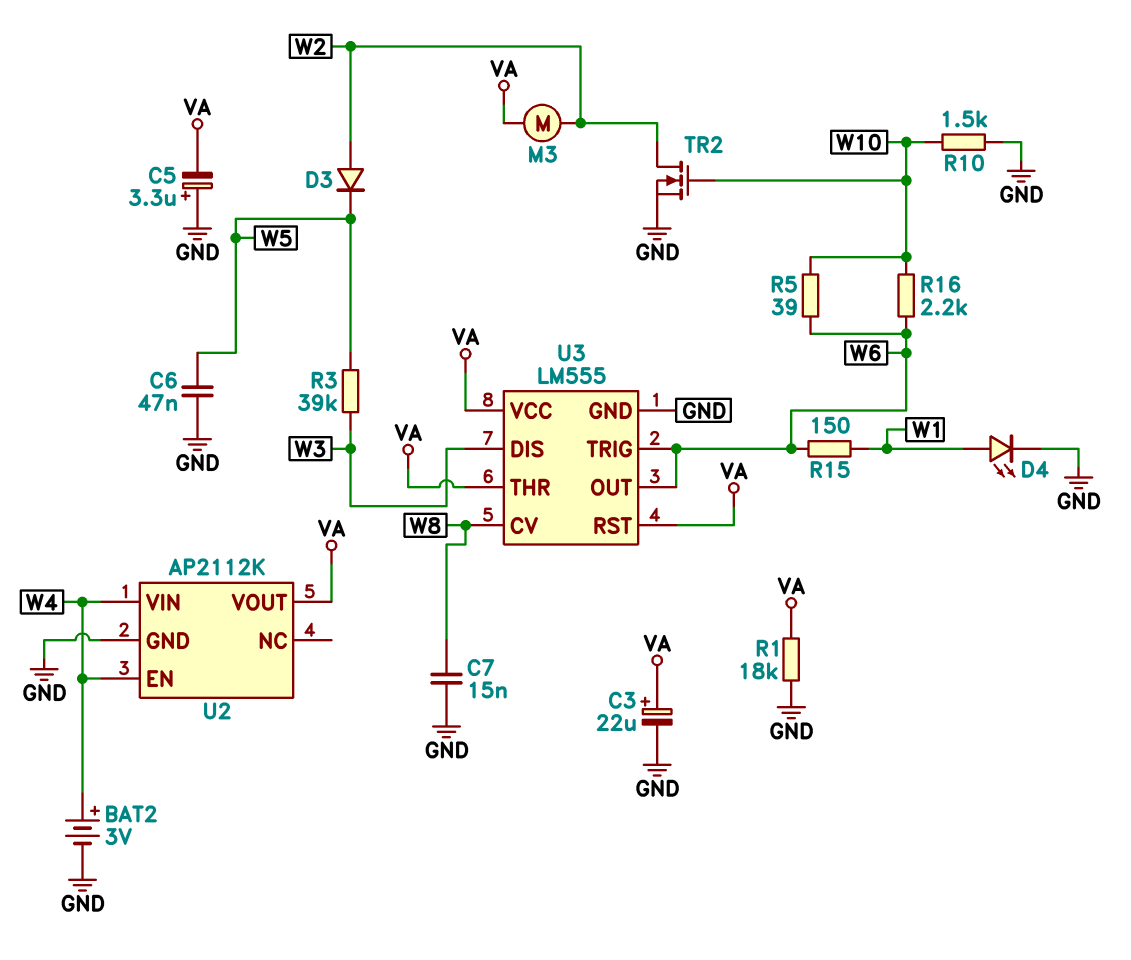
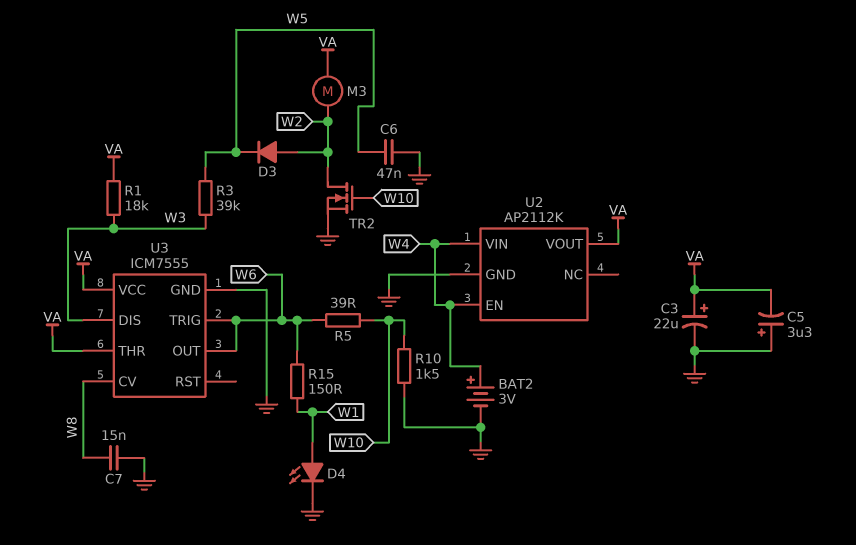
R1: 18k (GND, VA) -> 18k (VA, W3)
R16: 2.2k (W6, W10) -> none
U3: LM555 -> ICM7555
U3 pin RST: VA -> none

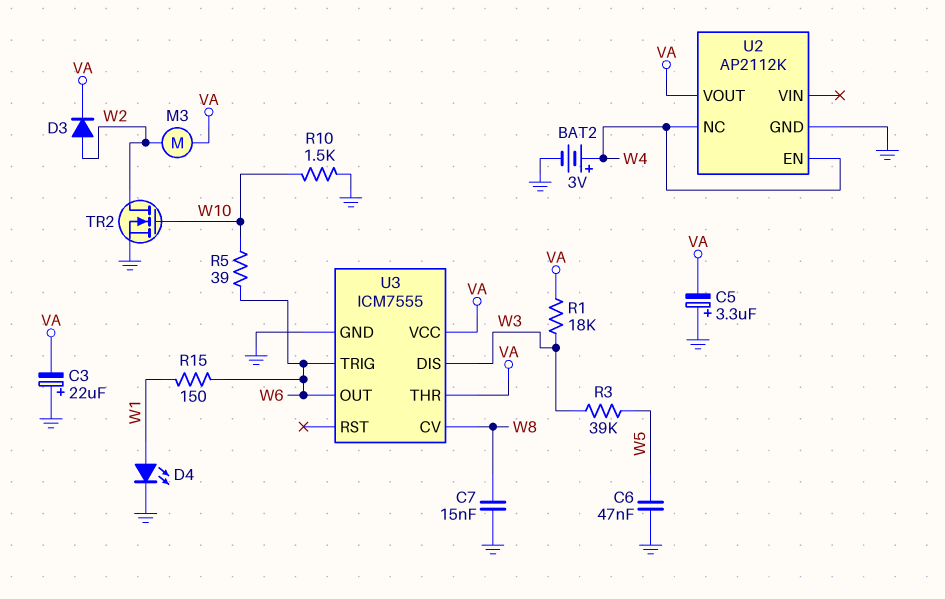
C3: 22uF (plus VA, minus GND) -> 22uF (plus GND, minus VA)
D3: diode (A W2, K W5) -> diode (A W2, K VA)
U2 pin NC: none -> W4
U2 pin VIN: W4 -> none

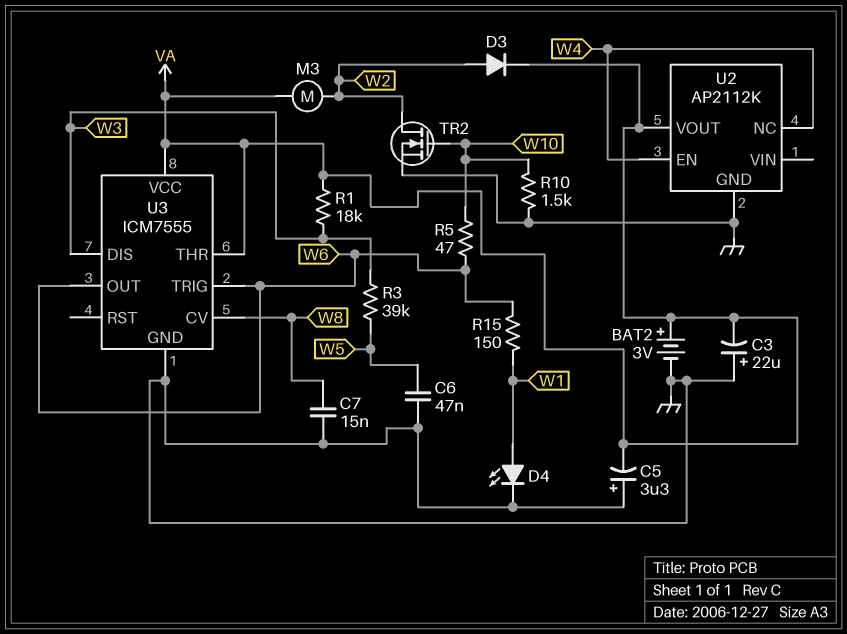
BAT2: 3V (plus W4, minus GND) -> 3V (plus VA, minus GND)
R5: 39 (W6, W10) -> 47 (W6, W10)

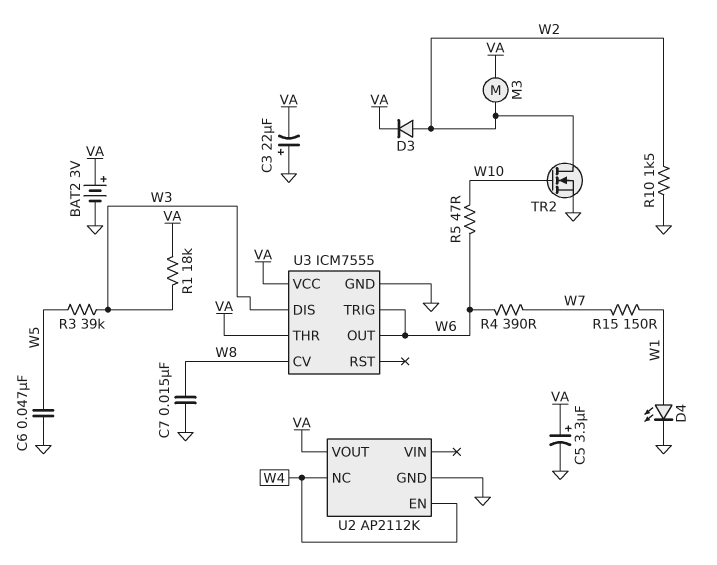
C5: 3.3uF (plus GND, minus VA) -> 3.3uF (plus VA, minus GND)
R4: none -> 390 (W6, W7)
R10: 1.5k (GND, W10) -> 1.5k (GND, W2)
R15: 150 (W1, W6) -> 150 (W1, W7)

